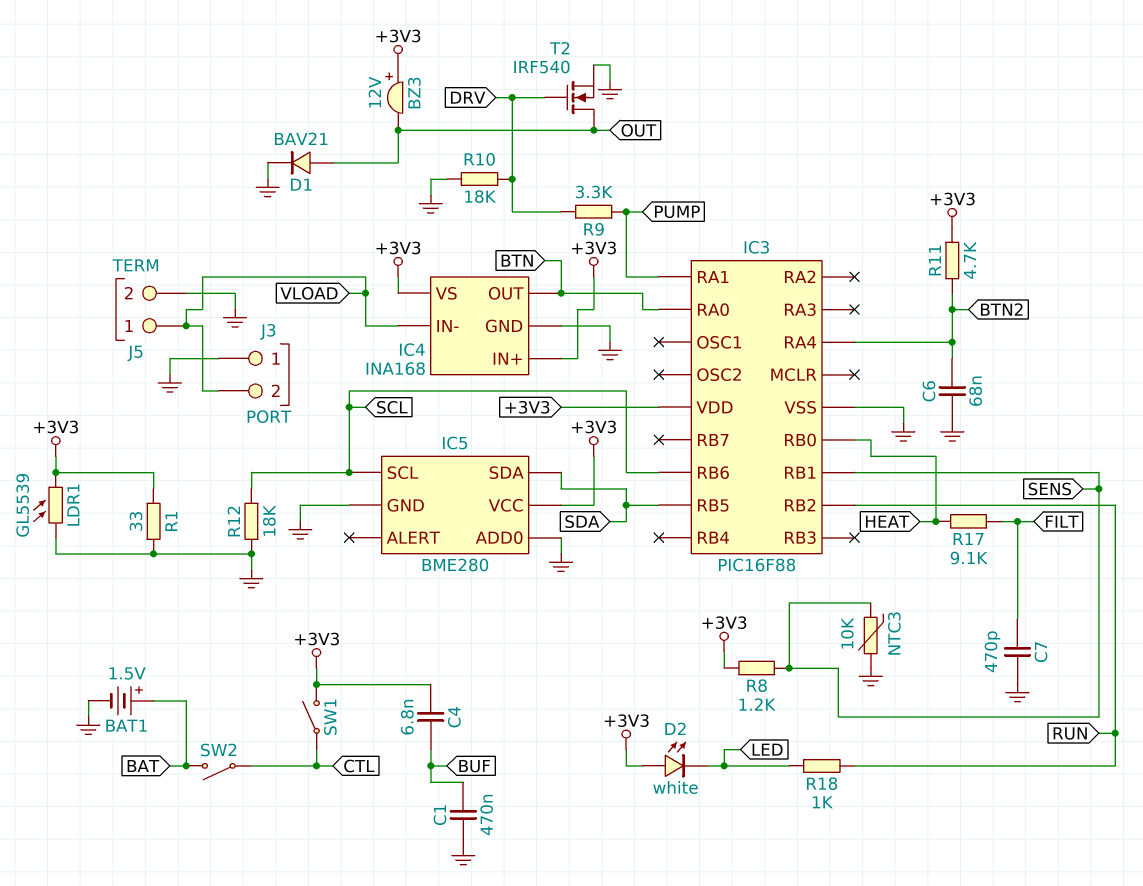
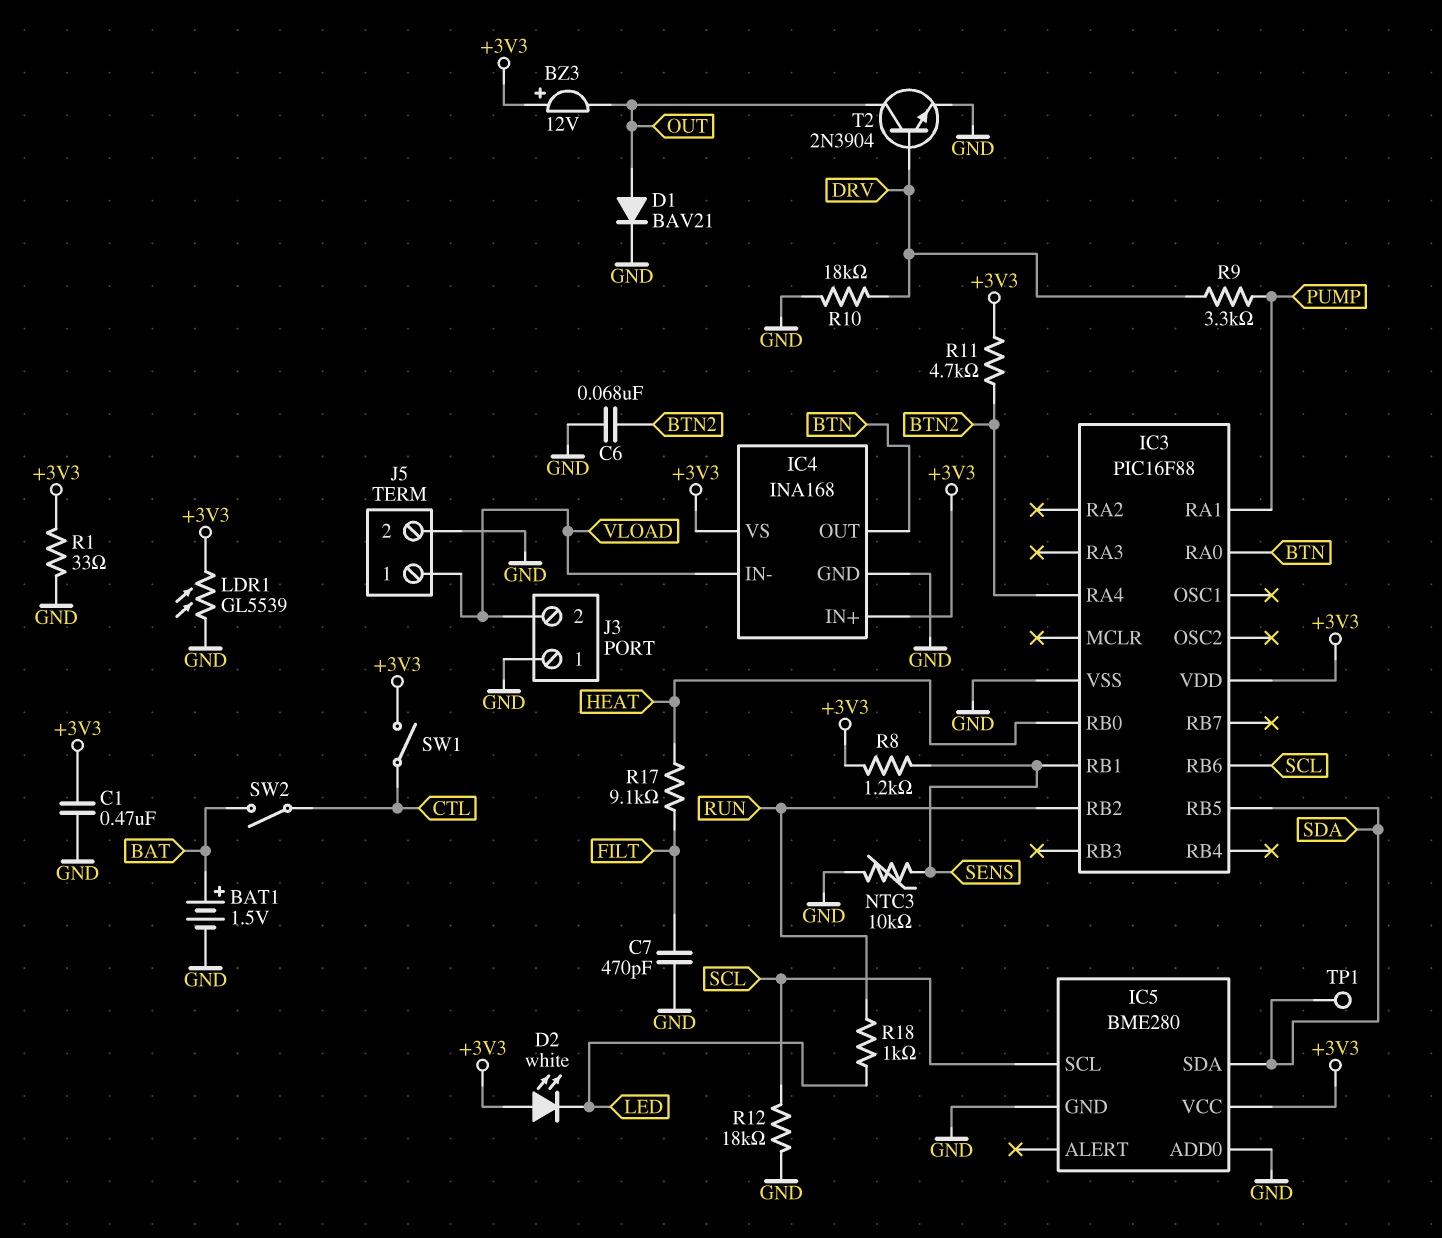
C1: 470nF (BUF, GND) -> 470nF (+3V3, GND)
C4: 6.8nF (+3V3, BUF) -> none
T2: NMOS IRF540 (G DRV, D OUT, S GND) -> NPN 2N3904 (B DRV, C OUT, E GND)
TP1: none -> test point (SDA)

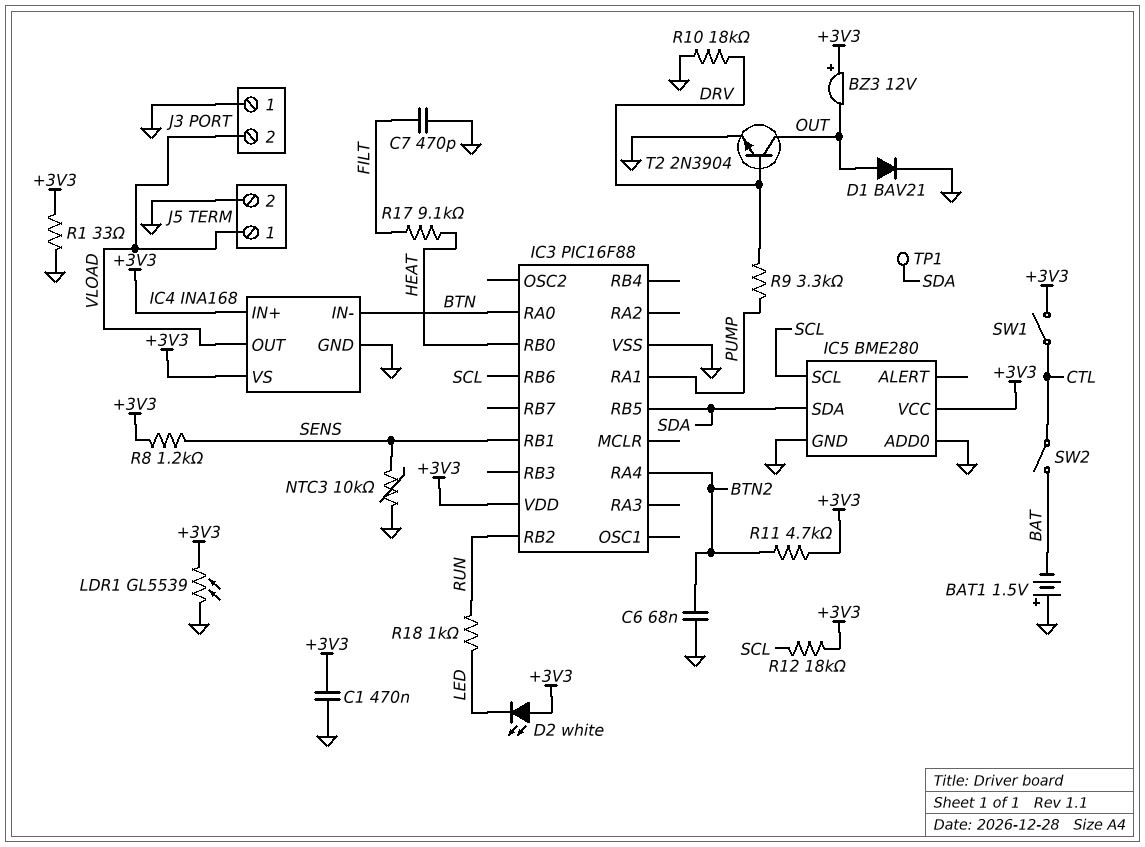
BAT1: 1.5V (plus BAT, minus GND) -> 1.5V (plus GND, minus BAT)
IC4 pin IN-: VLOAD -> BTN
IC4 pin OUT: BTN -> VLOAD
R12: 18k (GND, SCL) -> 18k (+3V3, SCL)

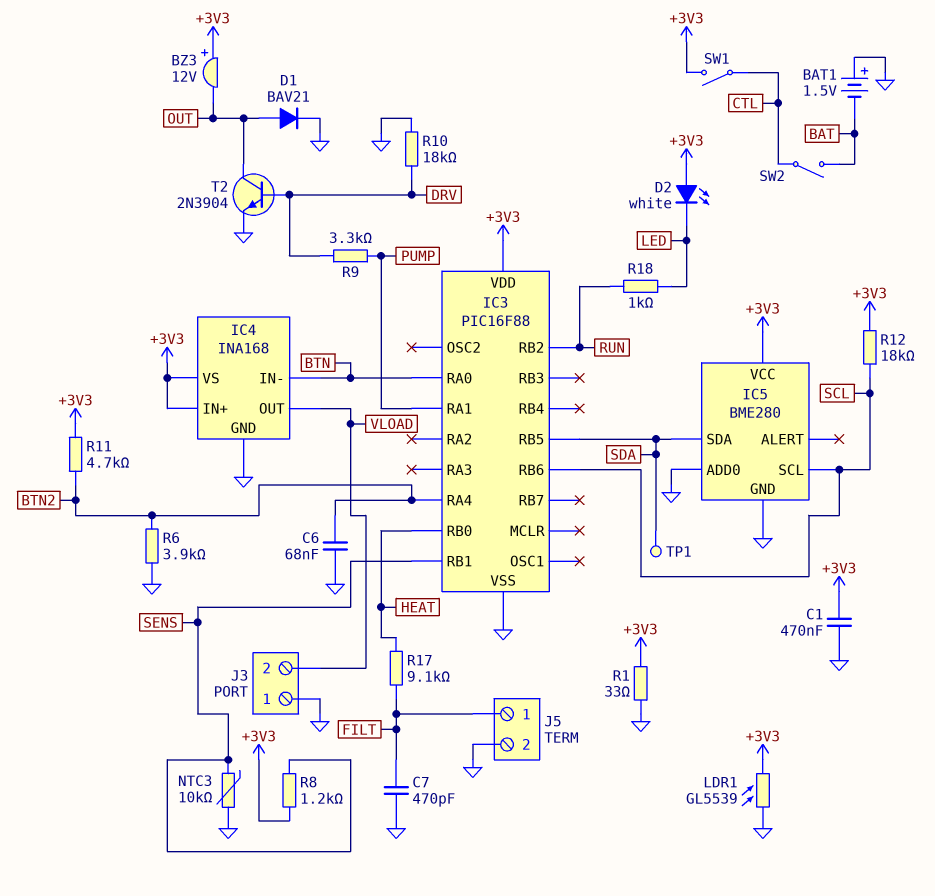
J5 pin 1: VLOAD -> FILT
R6: none -> 3.9k (BTN2, GND)

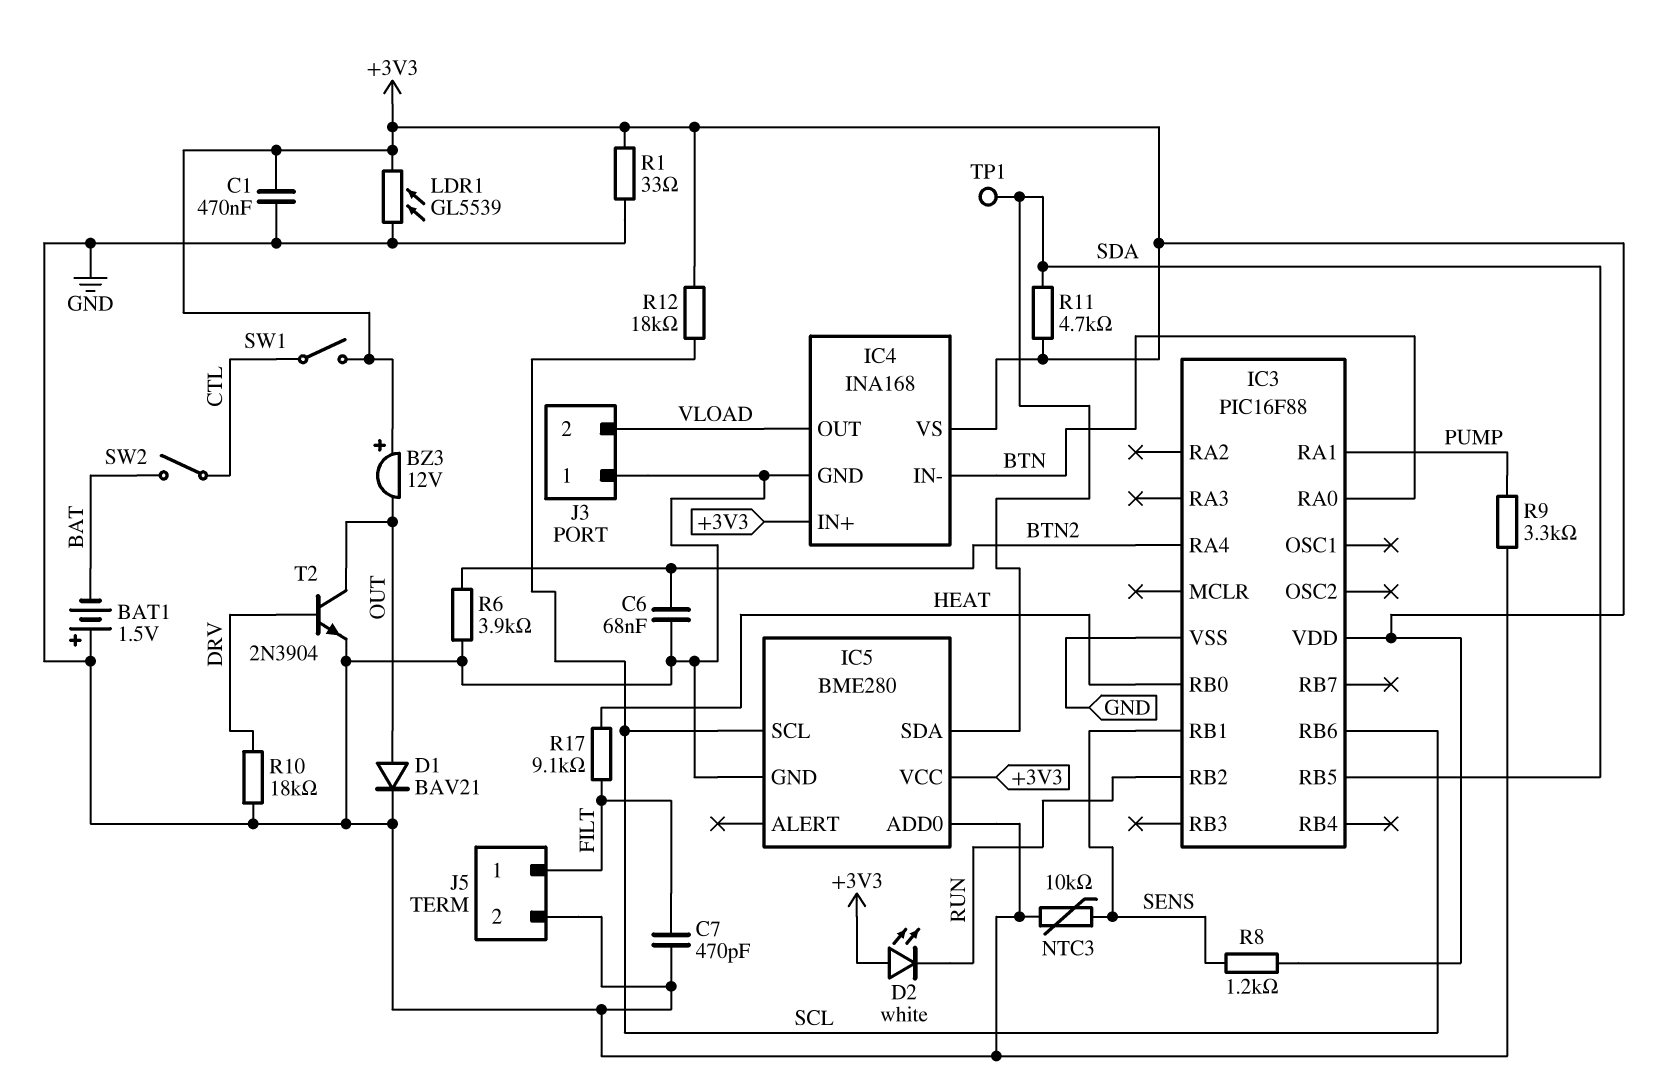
D2: LED white (A +3V3, K LED) -> LED white (A +3V3, K RUN)
R9: 3.3k (DRV, PUMP) -> 3.3k (GND, PUMP)
R11: 4.7k (+3V3, BTN2) -> 4.7k (+3V3, SDA)
R18: 1k (LED, RUN) -> none

